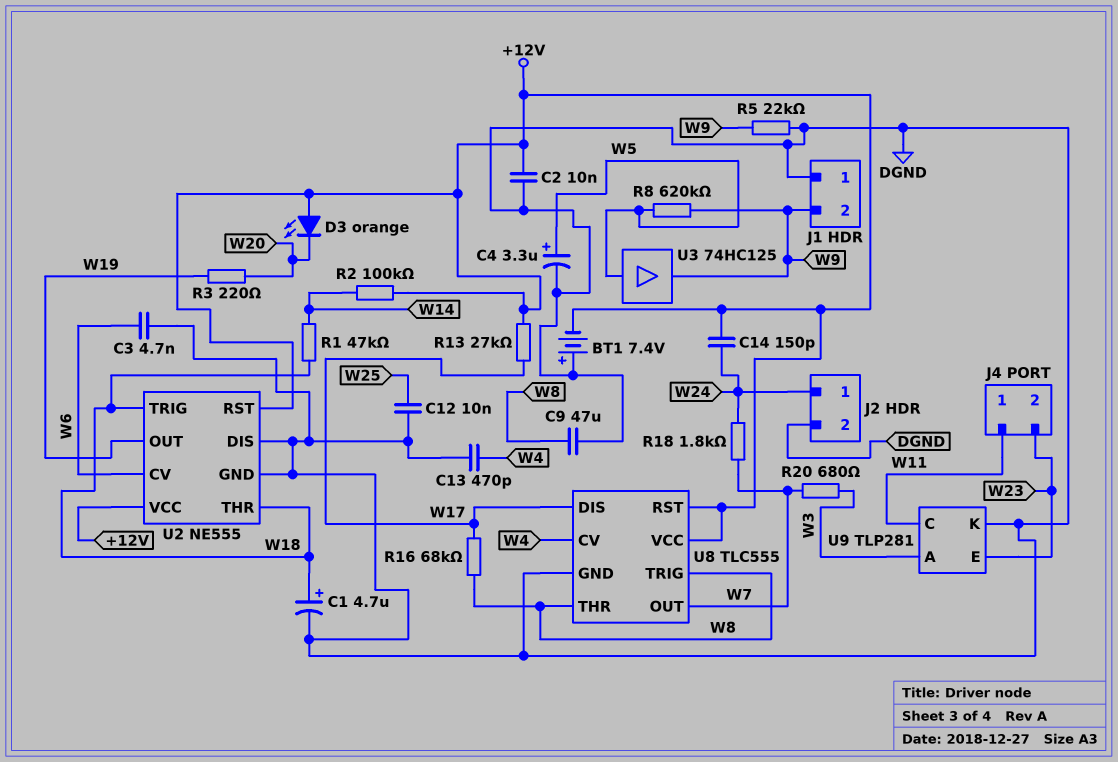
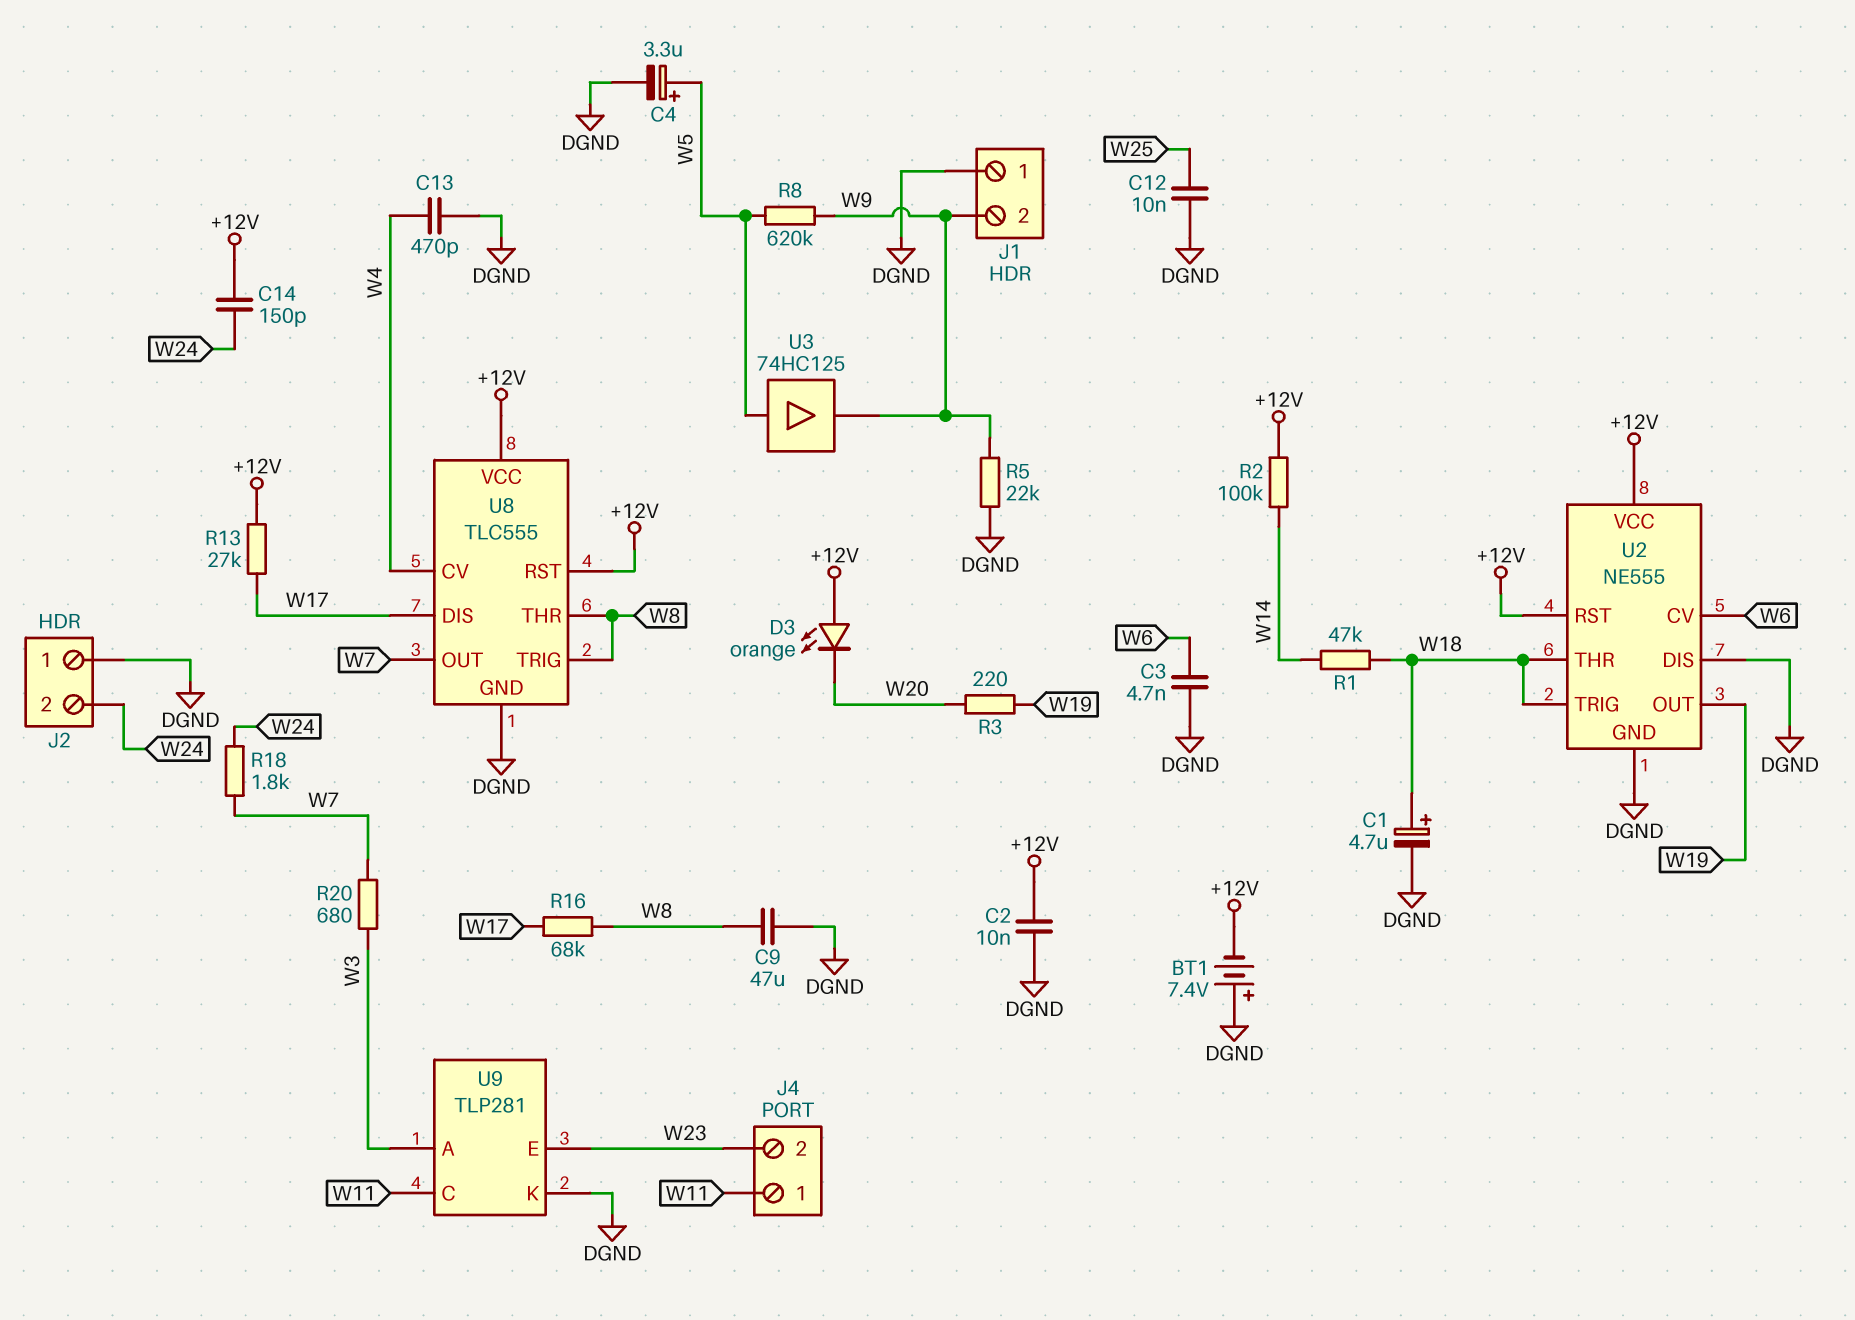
J2 pin 1: W24 -> DGND
J2 pin 2: DGND -> W24

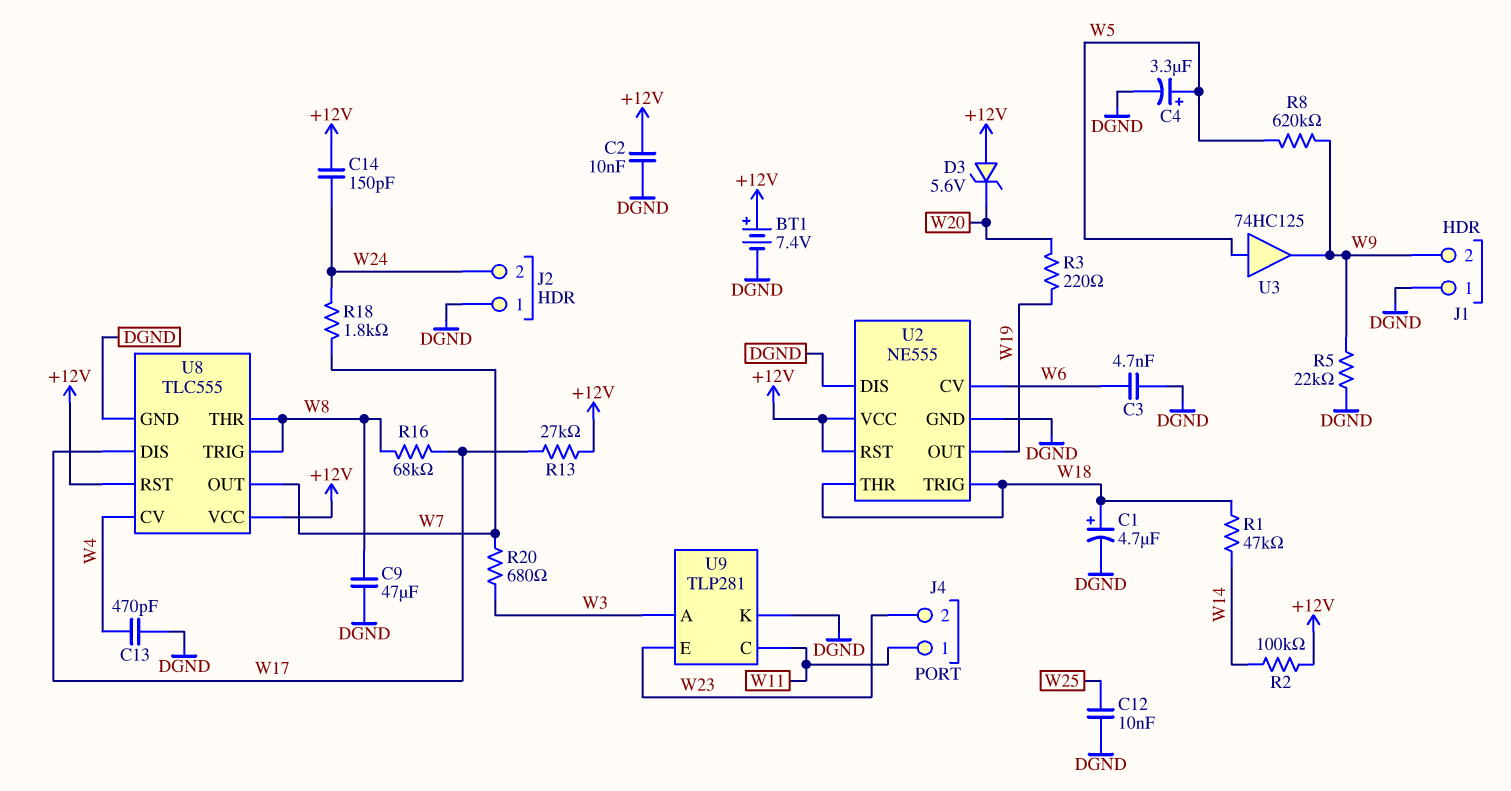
BT1: 7.4V (plus DGND, minus +12V) -> 7.4V (plus +12V, minus DGND)
D3: LED orange (A +12V, K W20) -> zener 5.6V (A +12V, K W20)

